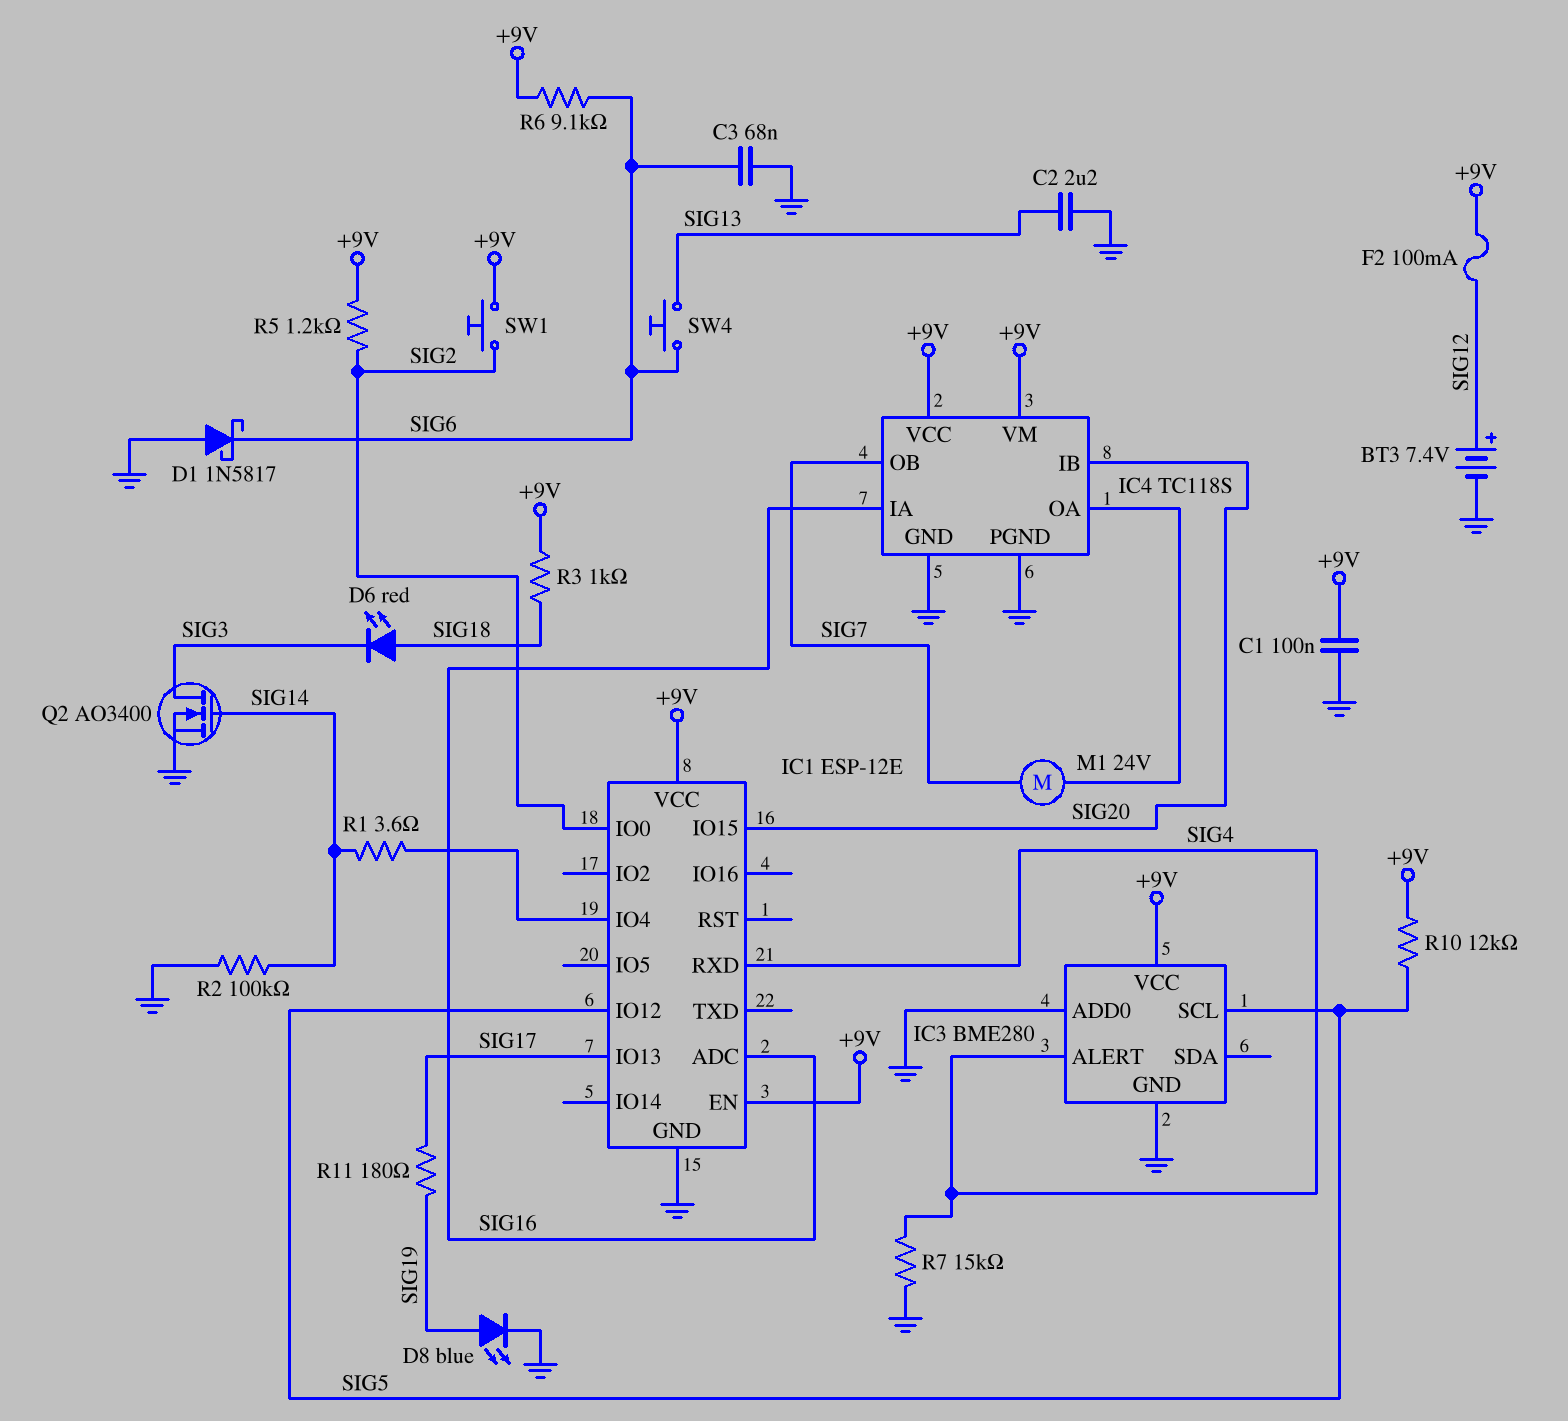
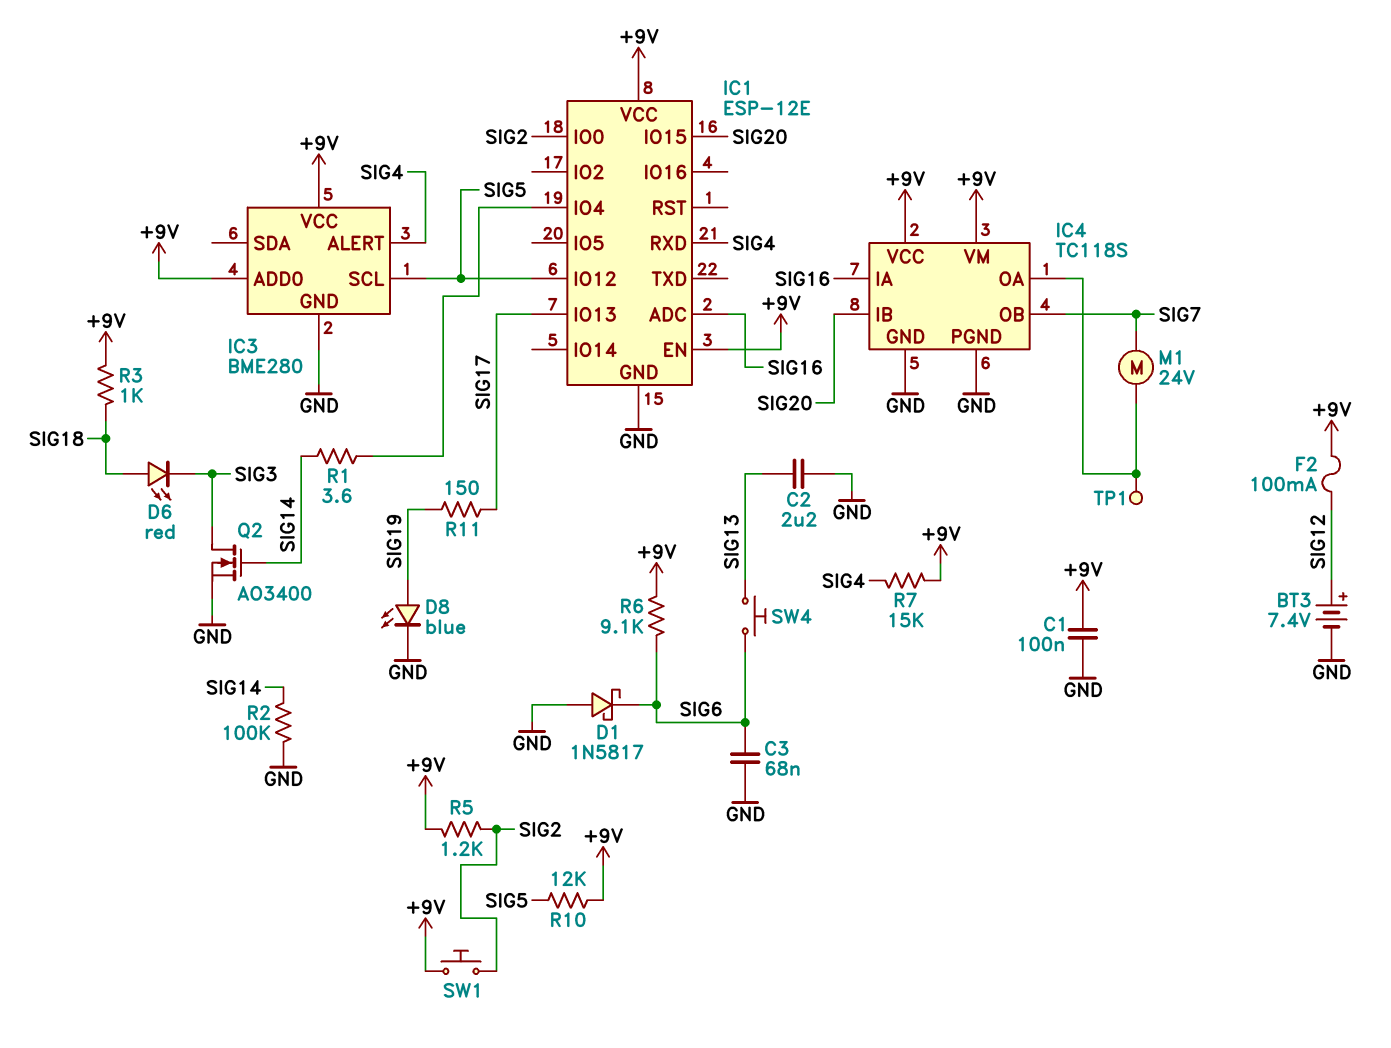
IC3 pin ADD0: GND -> +9V
R7: 15k (GND, SIG4) -> 15k (+9V, SIG4)
R11: 180 (SIG17, SIG19) -> 150 (SIG17, SIG19)
TP1: none -> test point (IC4/OA)

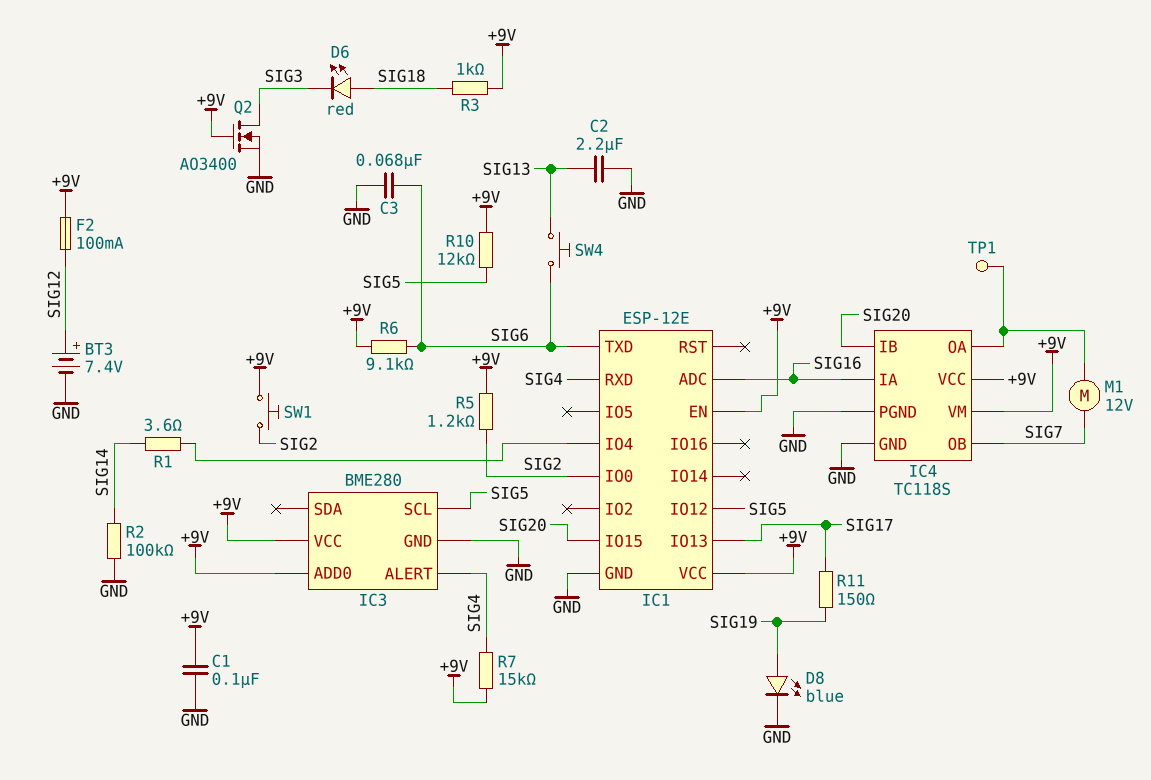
D1: schottky 1N5817 (A GND, K SIG6) -> none
IC1 pin TXD: none -> SIG6
M1: motor 24V (IC4/OA, SIG7) -> motor 12V (IC4/OA, SIG7)
Q2: NMOS AO3400 (G SIG14, D SIG3, S GND) -> NMOS AO3400 (G +9V, D SIG3, S GND)

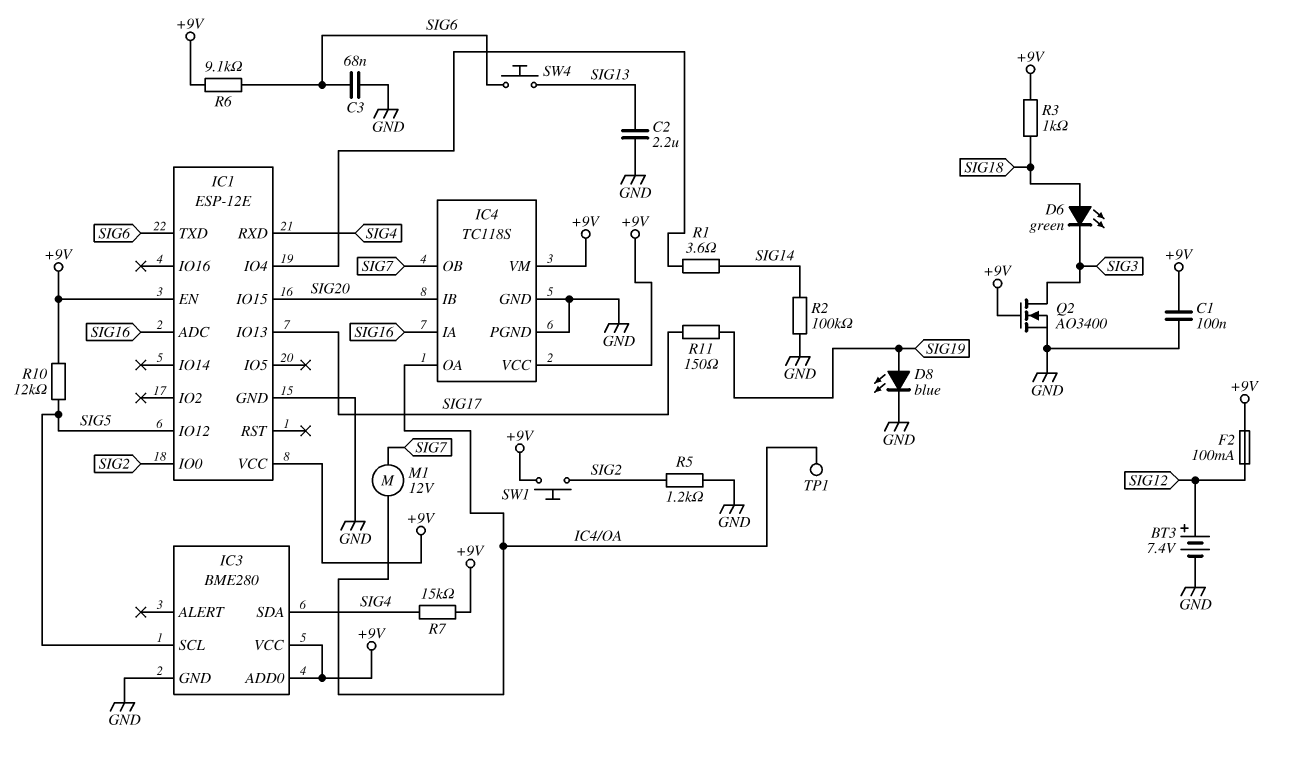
D6: LED red (A SIG18, K SIG3) -> LED green (A SIG18, K SIG3)
IC3 pin ALERT: SIG4 -> none
IC3 pin SDA: none -> SIG4
R5: 1.2k (+9V, SIG2) -> 1.2k (GND, SIG2)

